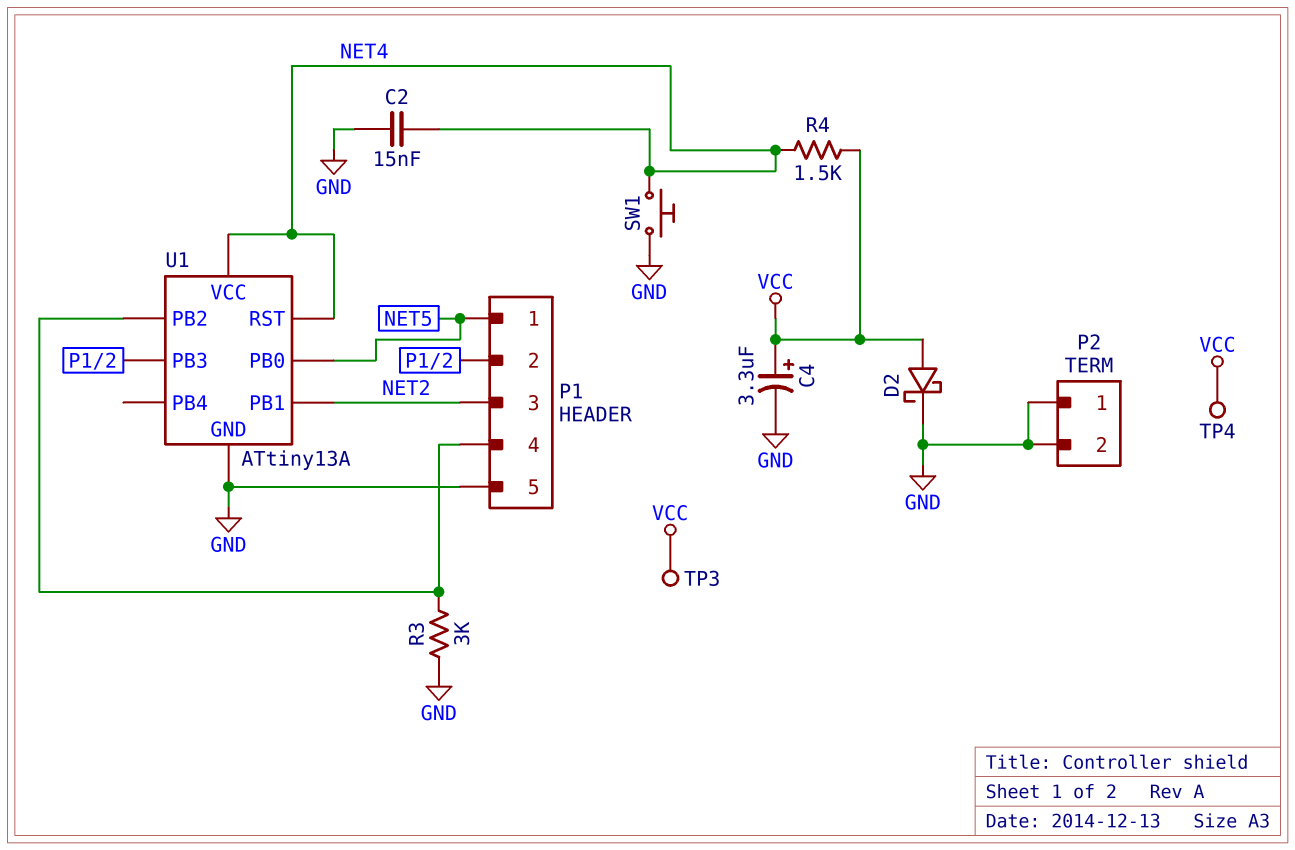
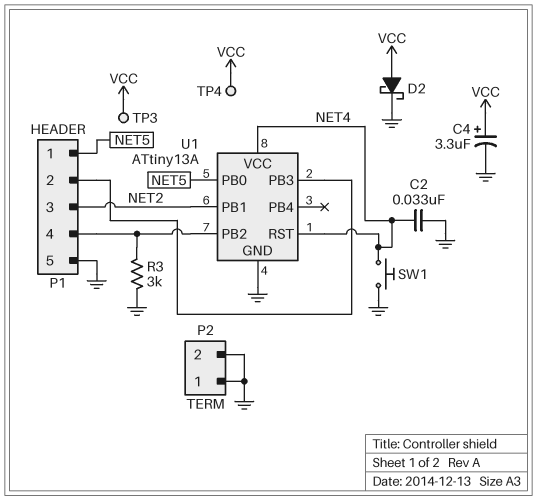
C2: 15nF (GND, NET4) -> 33nF (GND, NET4)
R4: 1.5k (NET4, VCC) -> none

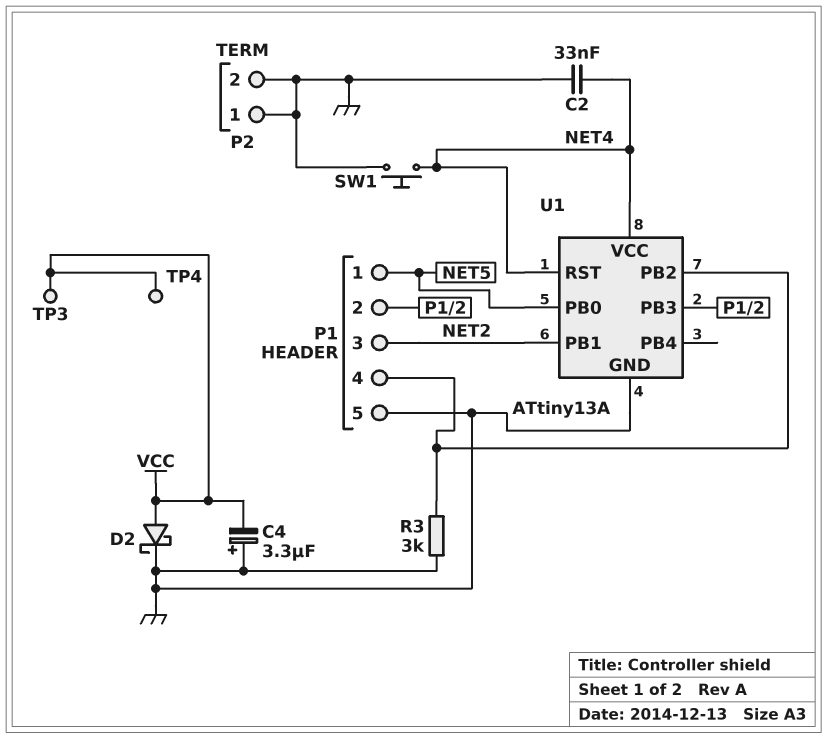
C4: 3.3uF (plus VCC, minus GND) -> 3.3uF (plus GND, minus VCC)

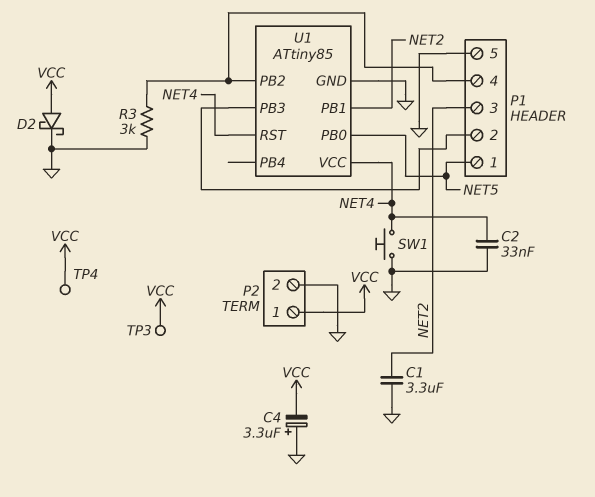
C1: none -> 3.3uF (GND, NET2)
P2 pin 1: GND -> VCC
U1: ATtiny13A -> ATtiny85

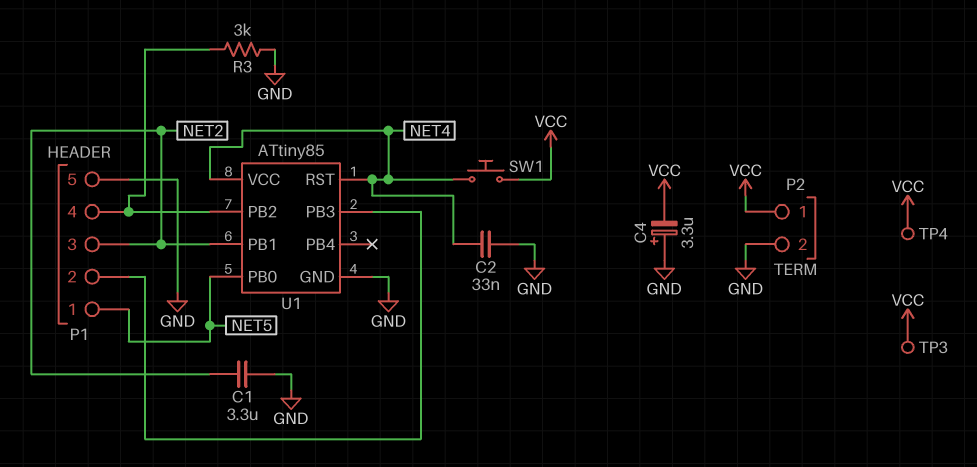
D2: schottky (A VCC, K GND) -> none
SW1: button (GND, NET4) -> button (NET4, VCC)

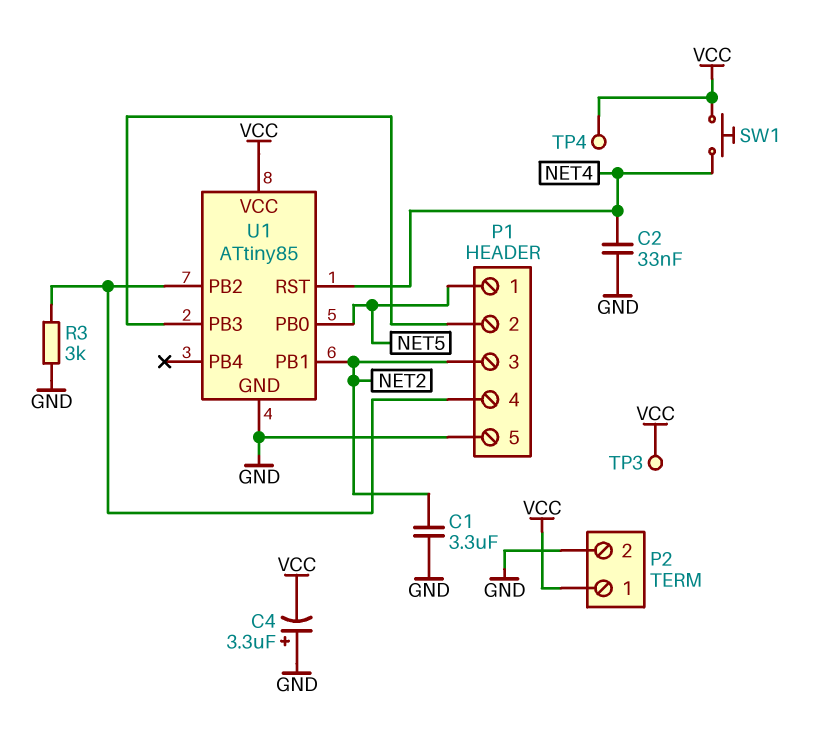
U1 pin VCC: NET4 -> VCC

